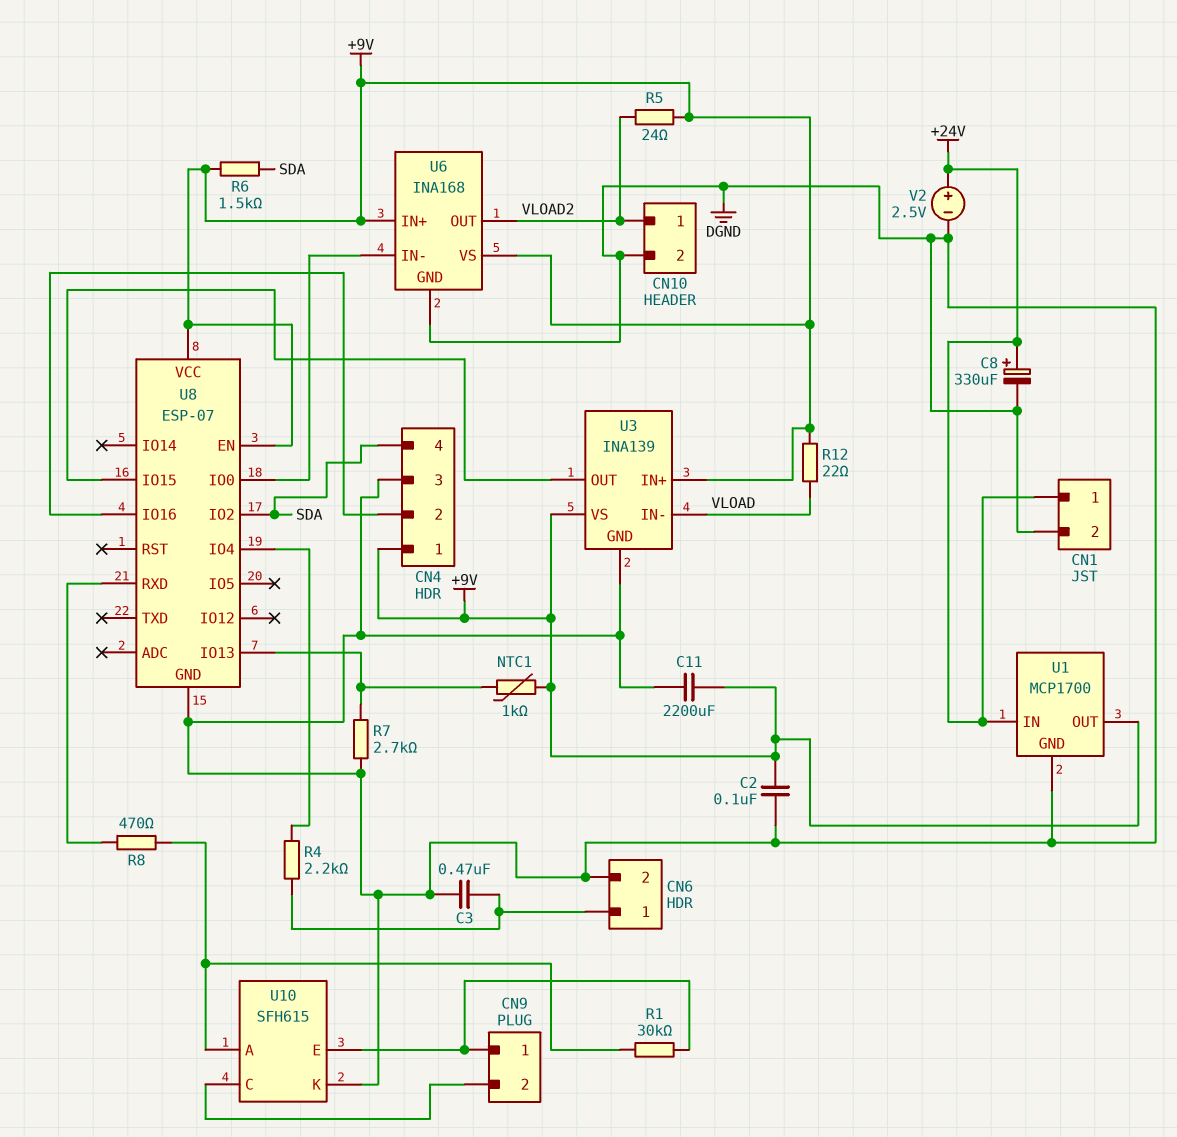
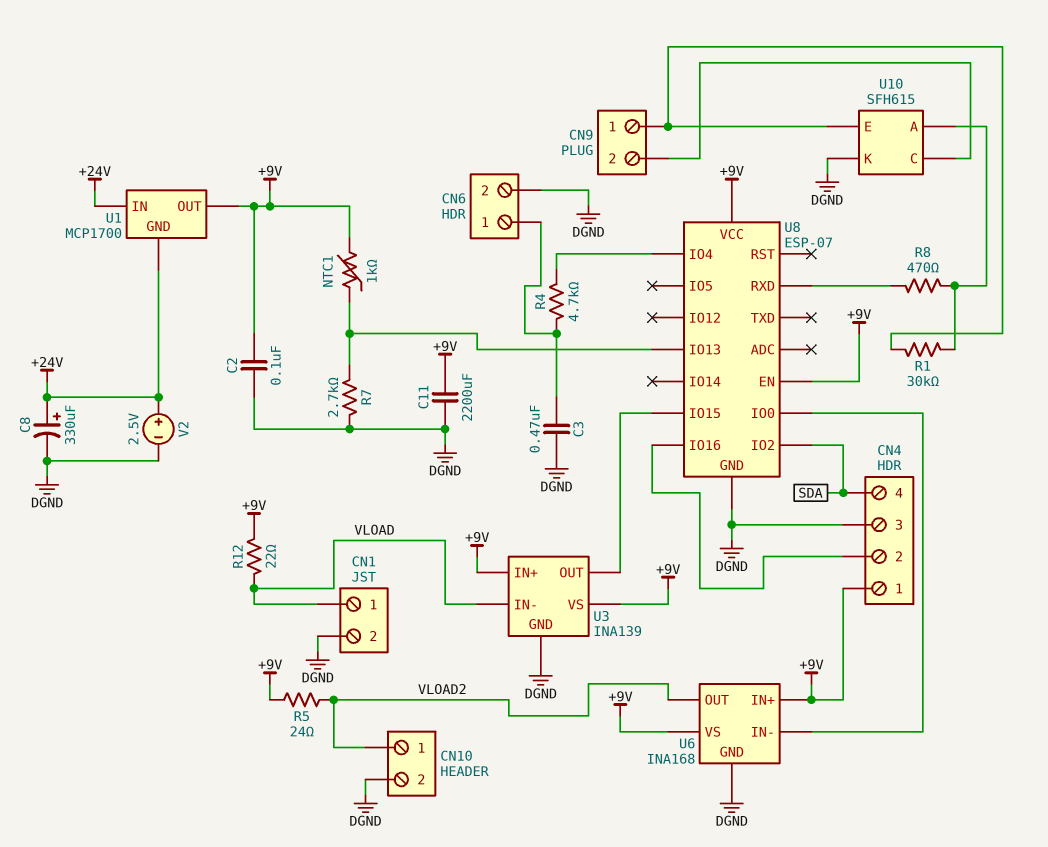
CN1 pin 1: +24V -> VLOAD
R4: 2.2k (CN6/1, U8/IO4) -> 4.7k (CN6/1, U8/IO4)
R6: 1.5k (+9V, SDA) -> none
U1 pin GND: DGND -> +24V

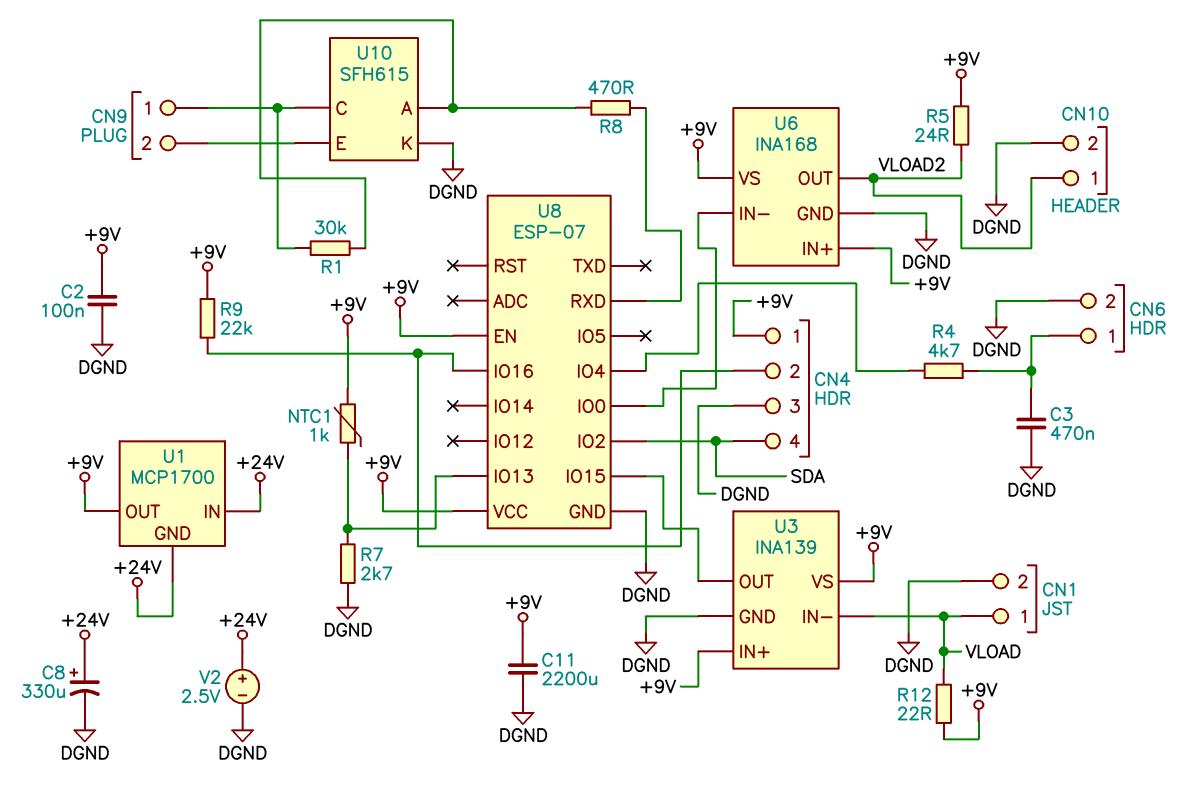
R9: none -> 22k (+9V, CN4/2)
U10 pin C: CN9/2 -> CN9/1
U10 pin E: CN9/1 -> CN9/2

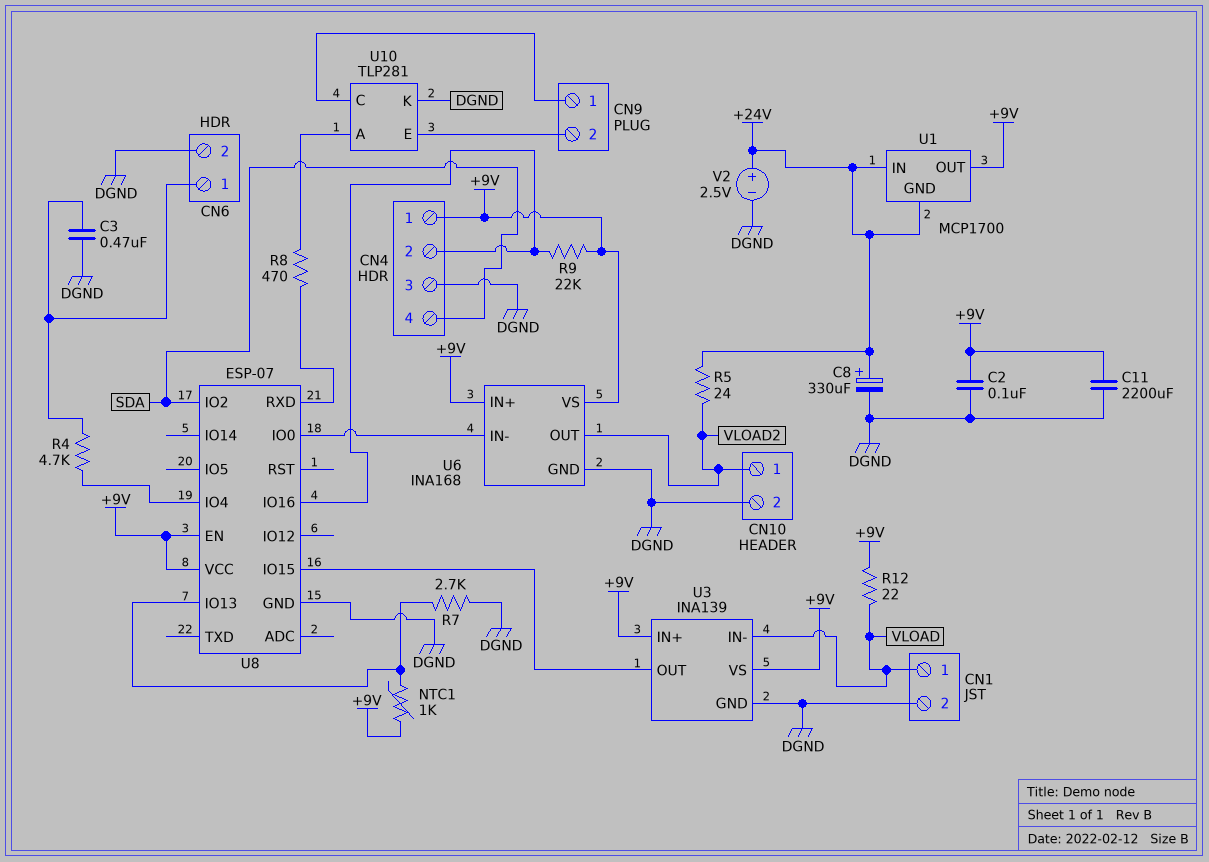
R1: 30k (CN9/1, U10/A) -> none
R5: 24 (+9V, VLOAD2) -> 24 (+24V, VLOAD2)
U10: SFH615 -> TLP281

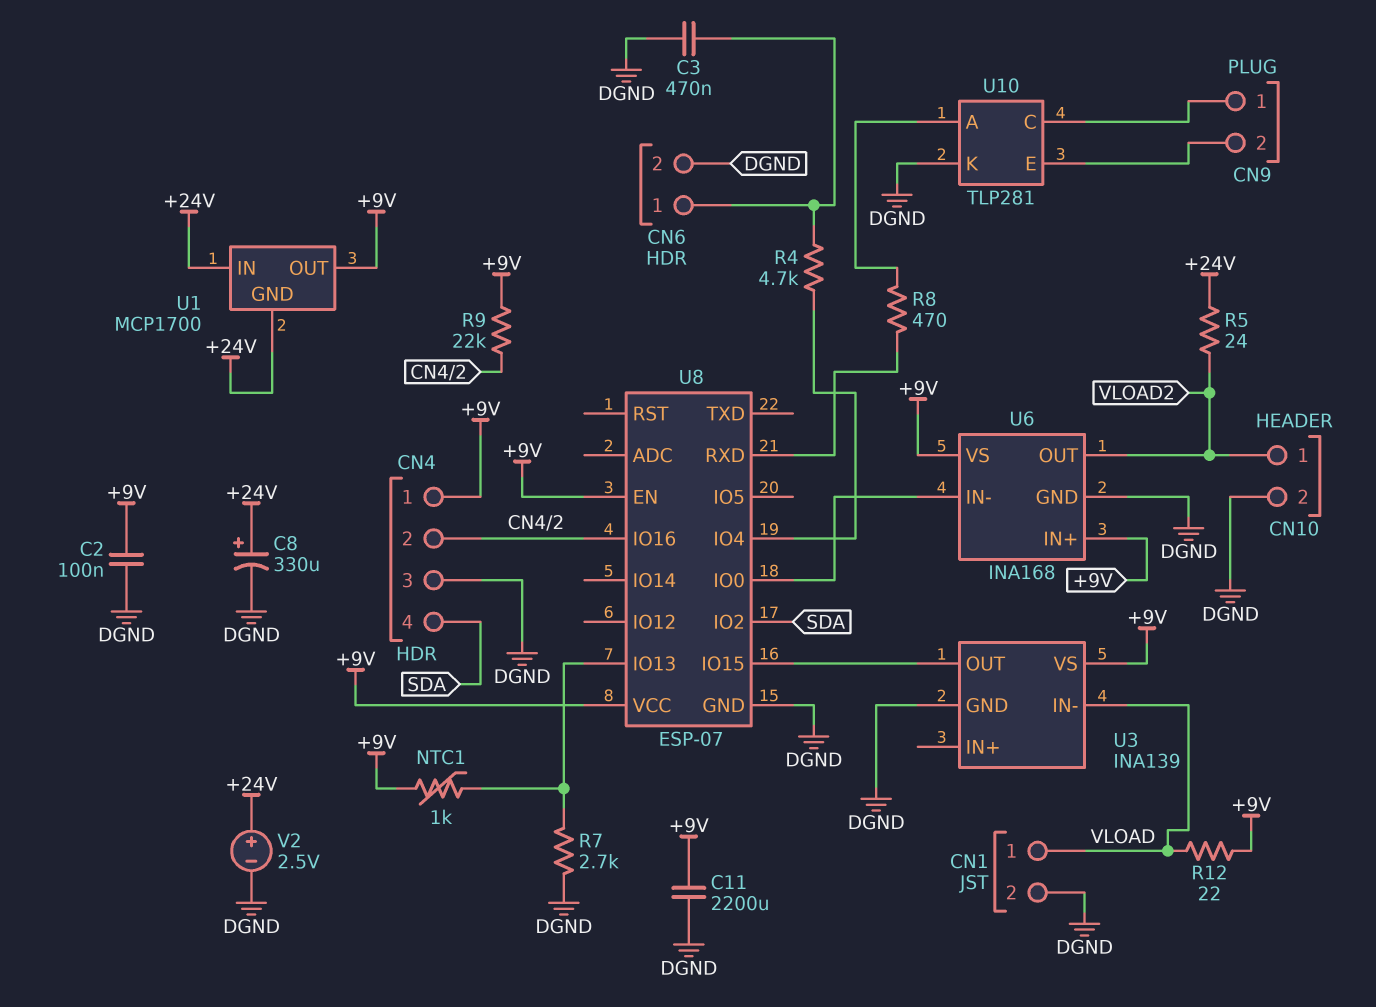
U3 pin IN+: +9V -> none

